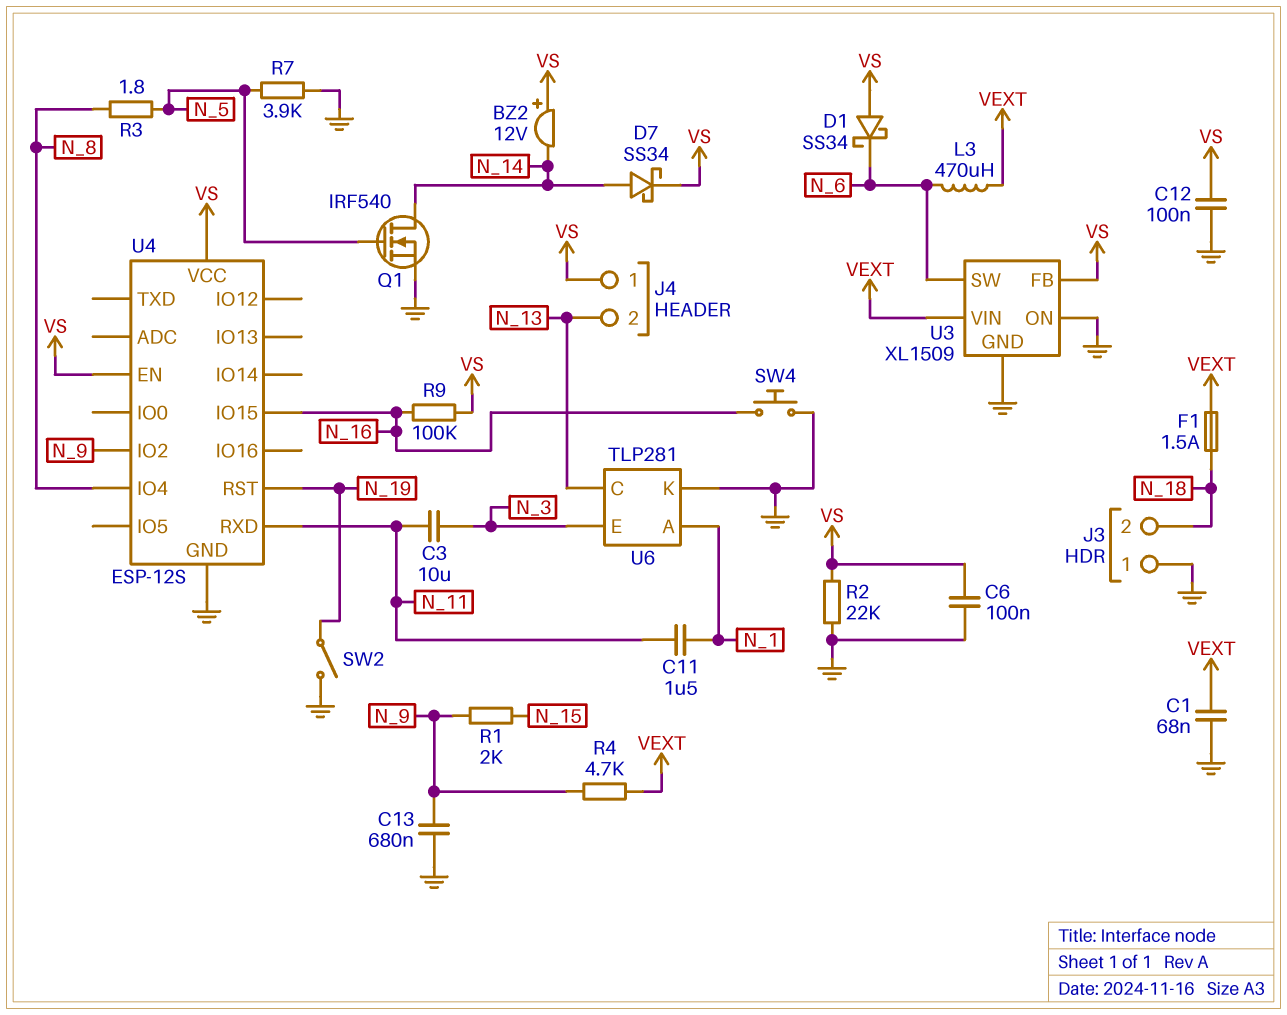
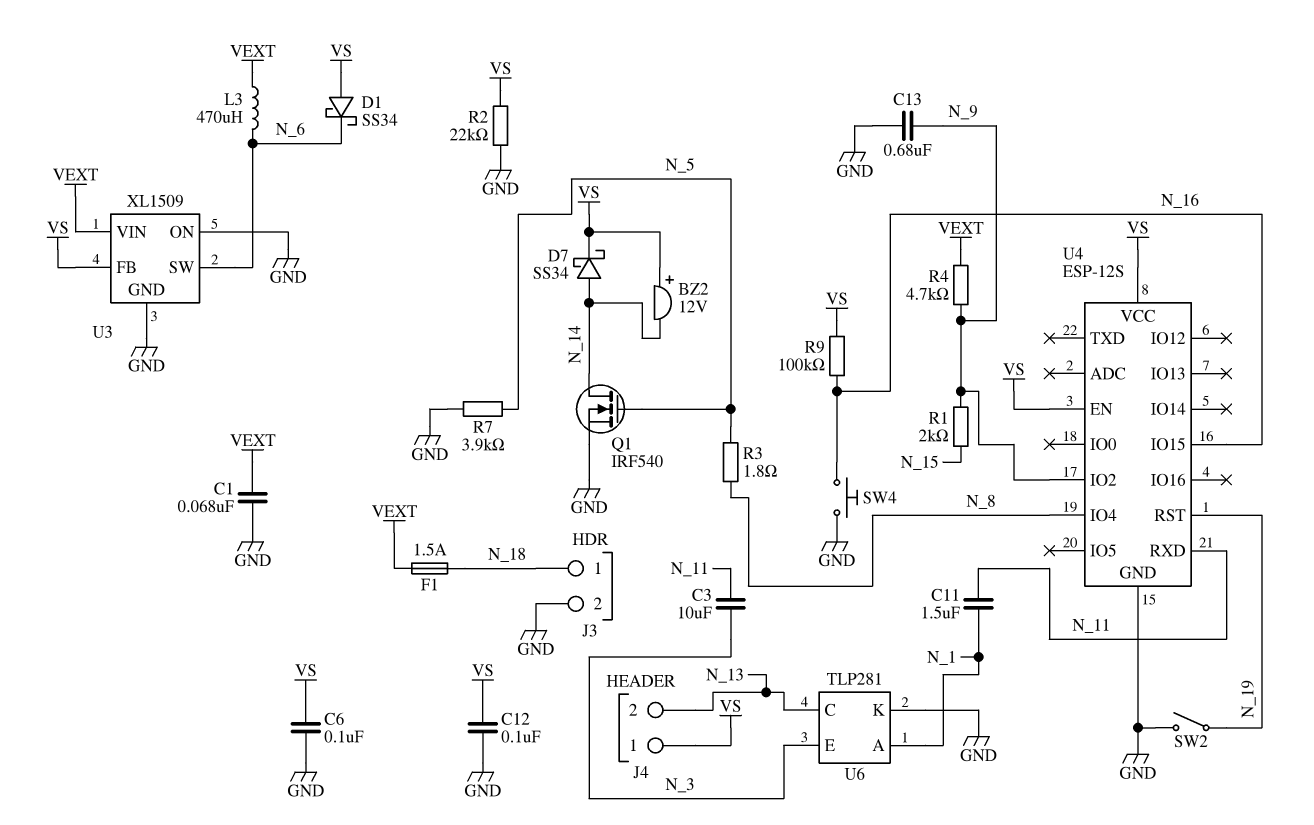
J3 pin 1: GND -> N_18
J3 pin 2: N_18 -> GND

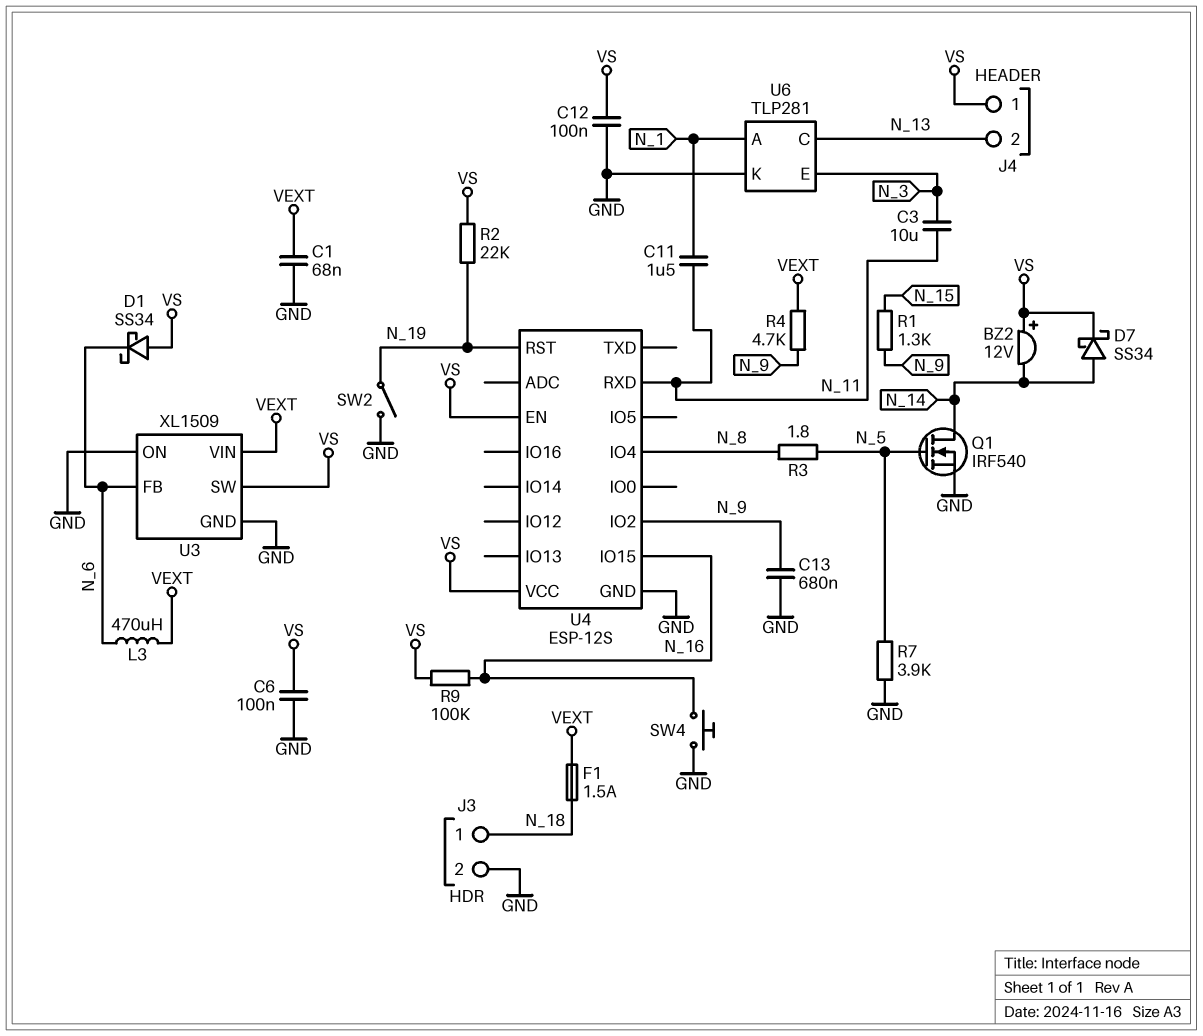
R1: 2k (N_9, N_15) -> 1.3k (N_9, N_15)
R2: 22k (GND, VS) -> 22k (N_19, VS)
U3 pin FB: VS -> N_6
U3 pin SW: N_6 -> VS

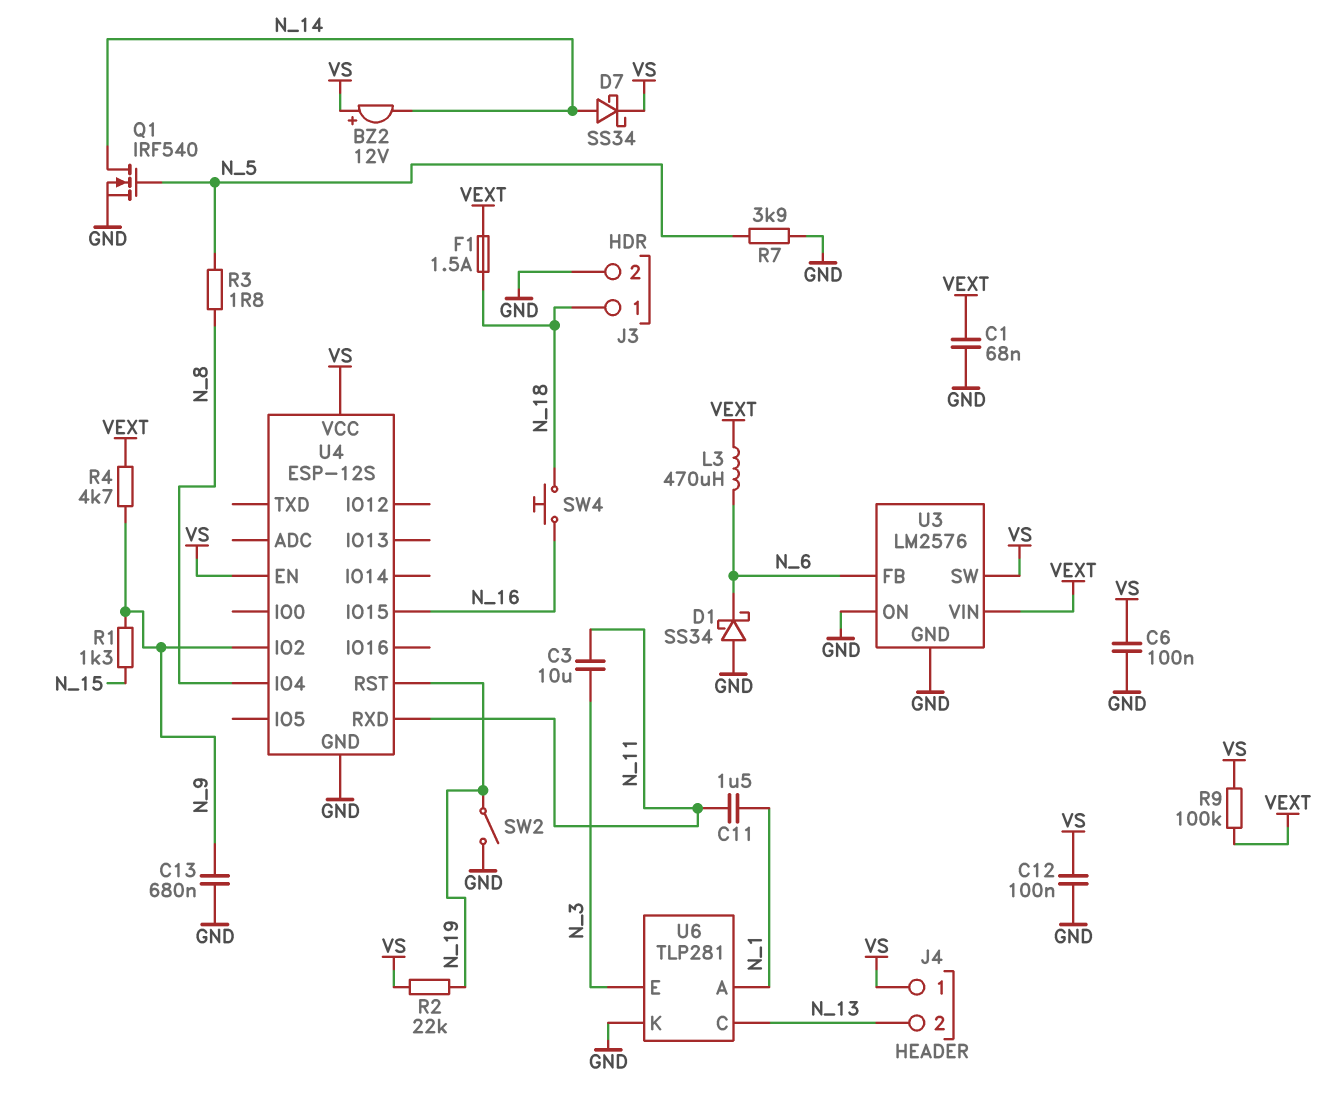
D1: schottky SS34 (A VS, K N_6) -> schottky SS34 (A GND, K N_6)
R9: 100k (N_16, VS) -> 100k (VEXT, VS)
SW4: button (GND, N_16) -> button (N_16, N_18)
U3: XL1509 -> LM2576

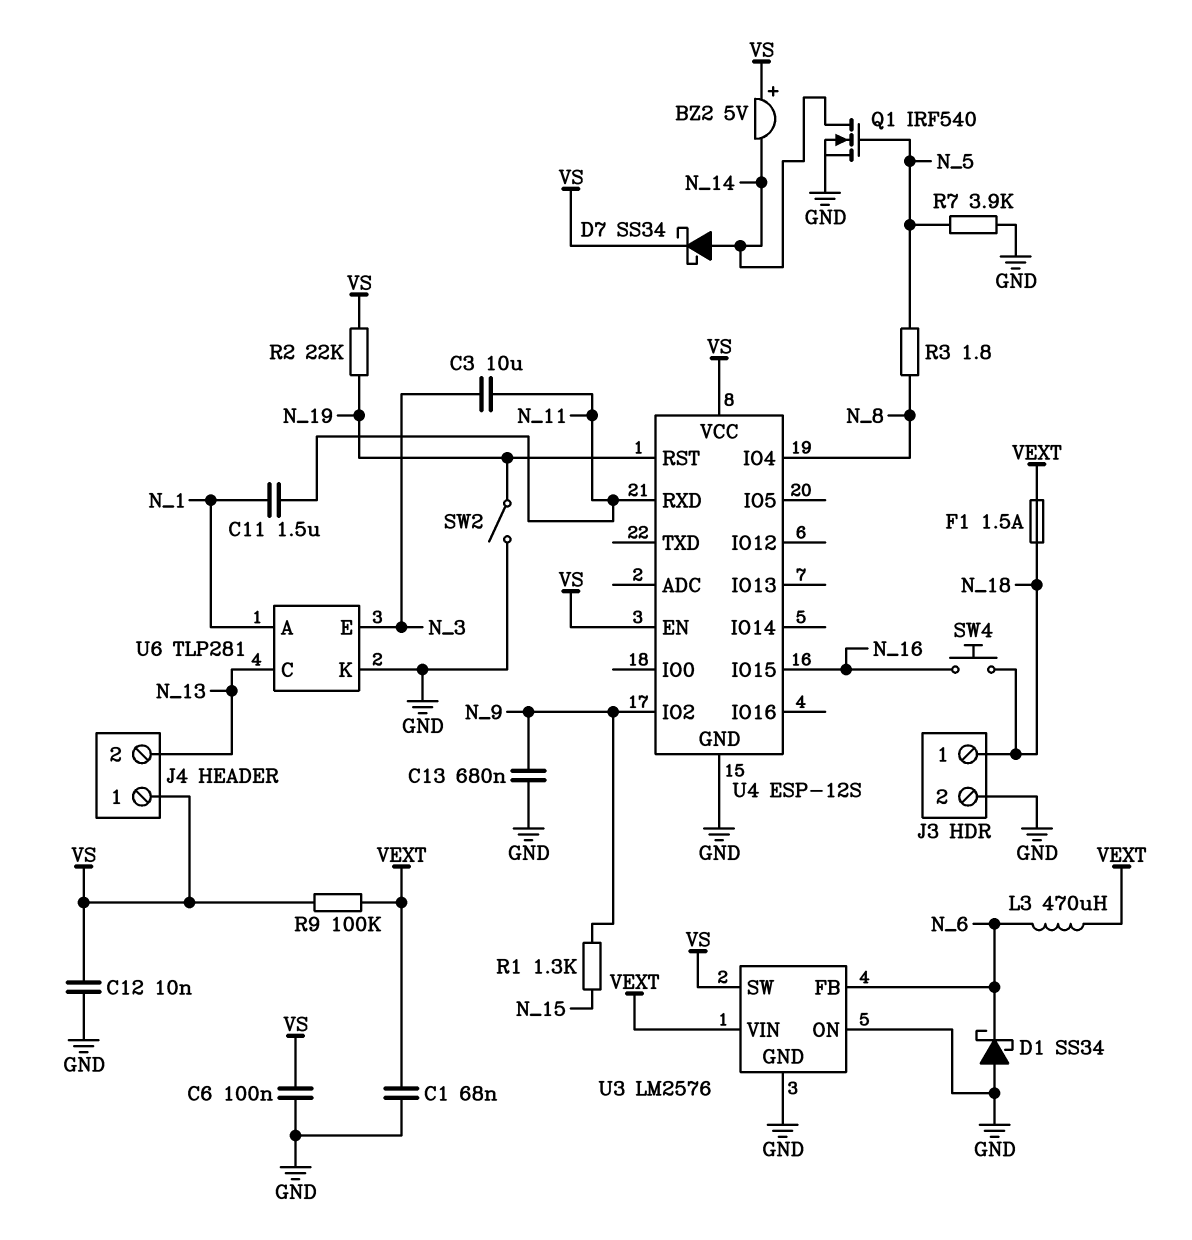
BZ2: buzzer 12V (plus VS, minus N_14) -> buzzer 5V (plus VS, minus N_14)
C12: 100nF (GND, VS) -> 10nF (GND, VS)
R4: 4.7k (N_9, VEXT) -> none

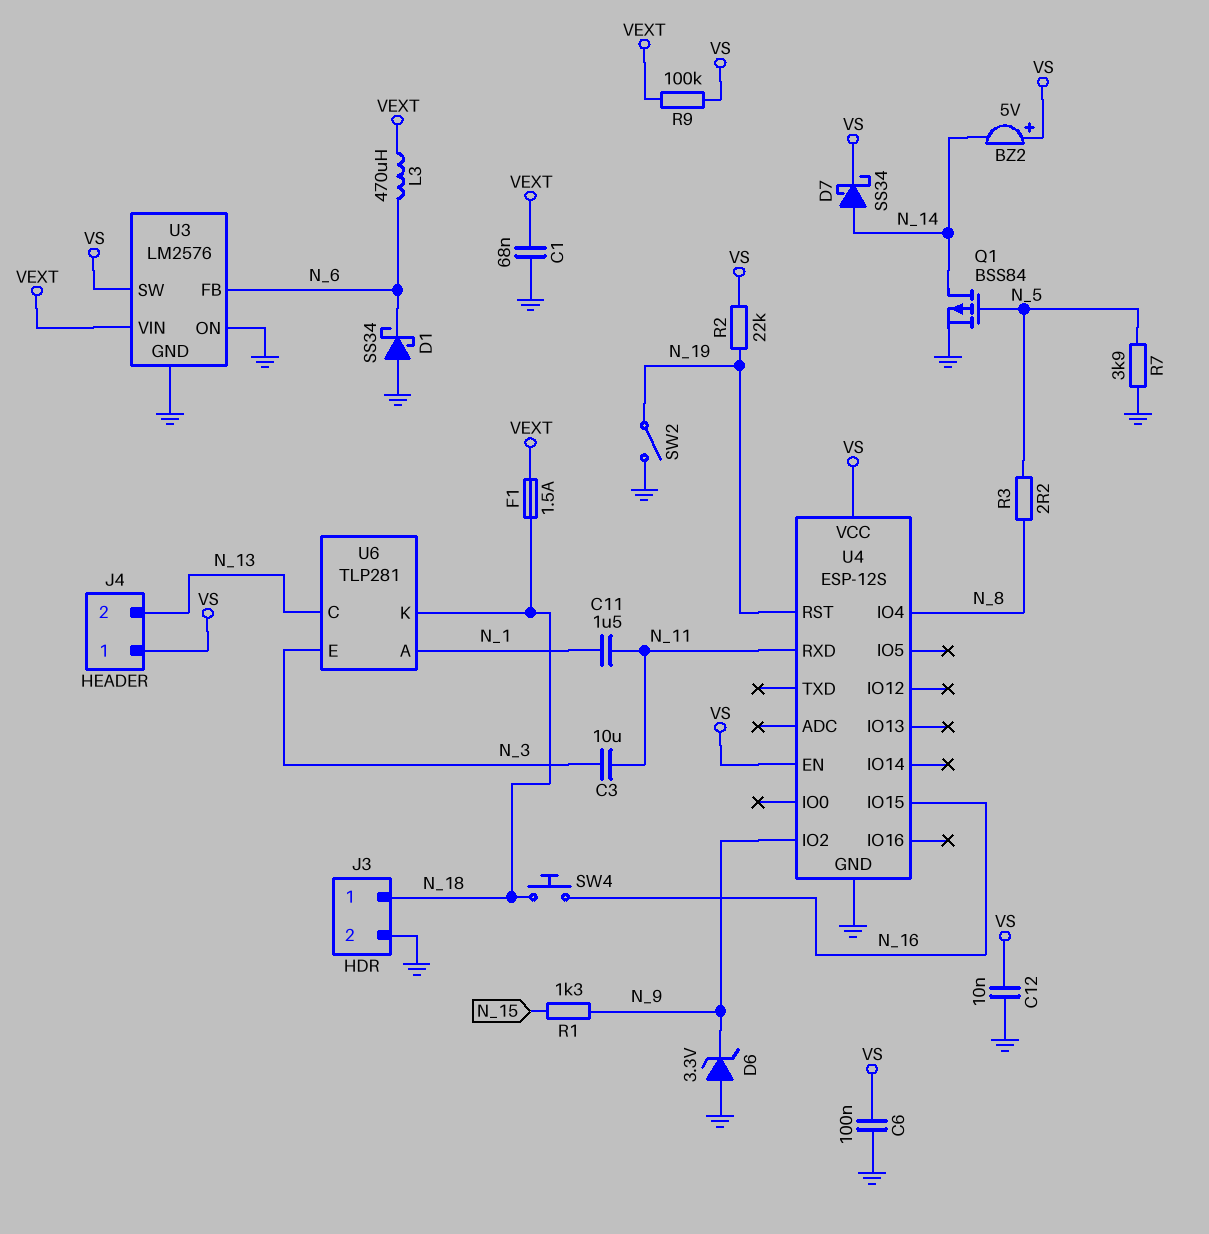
C13: 680nF (GND, N_9) -> none
D6: none -> zener 3.3V (A GND, K N_9)
Q1: NMOS IRF540 (G N_5, D N_14, S GND) -> PMOS BSS84 (G N_5, D N_14, S GND)
R3: 1.8 (N_5, N_8) -> 2.2 (N_5, N_8)
U6 pin K: GND -> N_18

